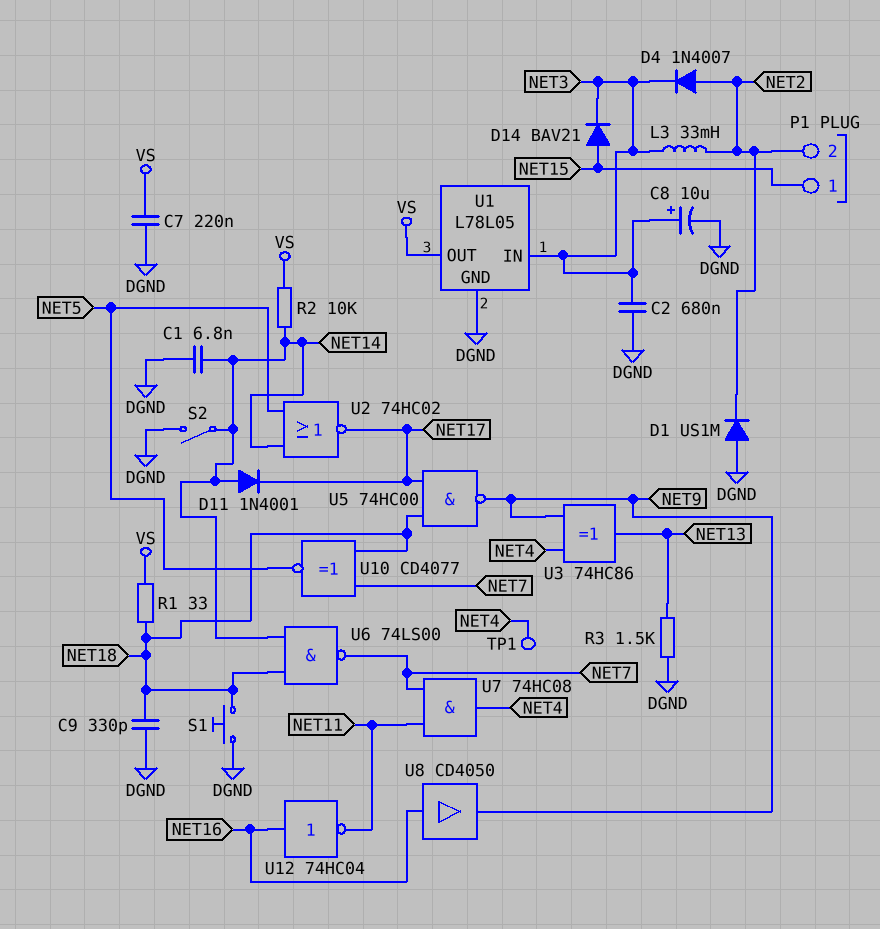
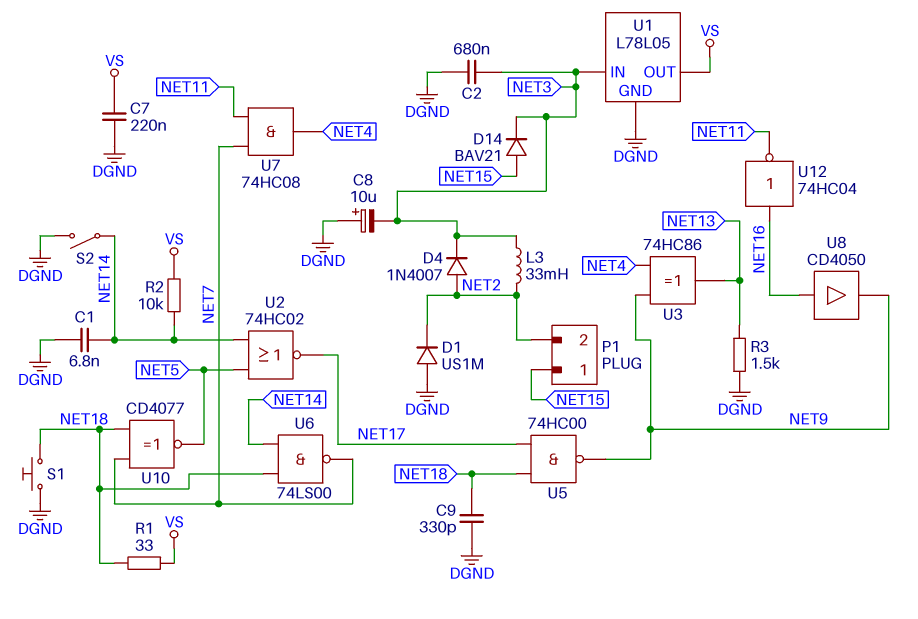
C8: 10uF (plus NET3, minus DGND) -> 10uF (plus DGND, minus NET3)
D11: diode 1N4001 (A NET14, K NET17) -> none
TP1: test point (NET4) -> none

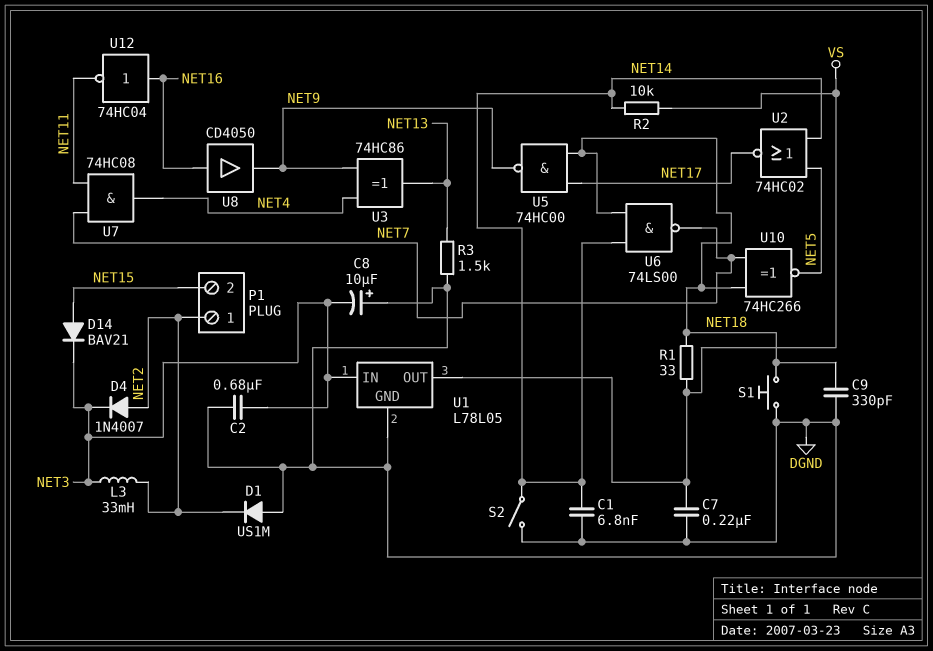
P1 pin 1: NET15 -> NET2
P1 pin 2: NET2 -> NET15
U10: XNOR CD4077 (in NET7, in NET18, out NET5) -> XNOR 74HC266 (in NET7, in NET18, out NET5)

